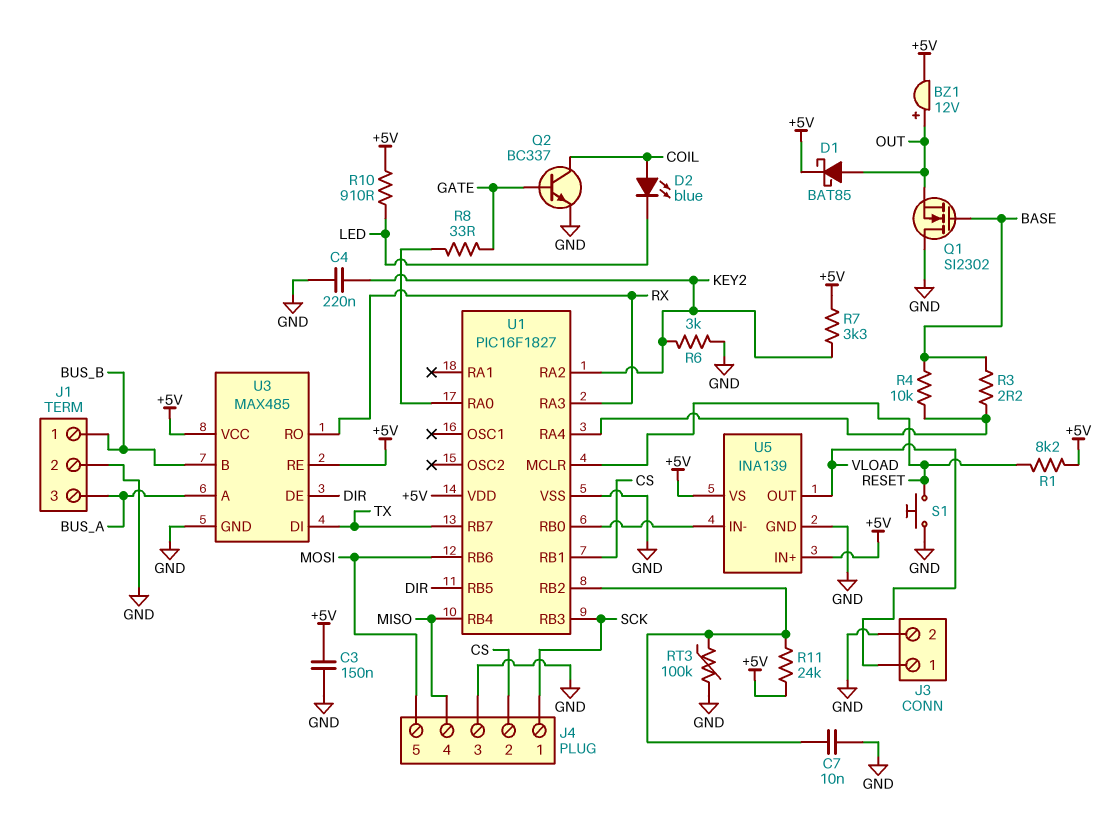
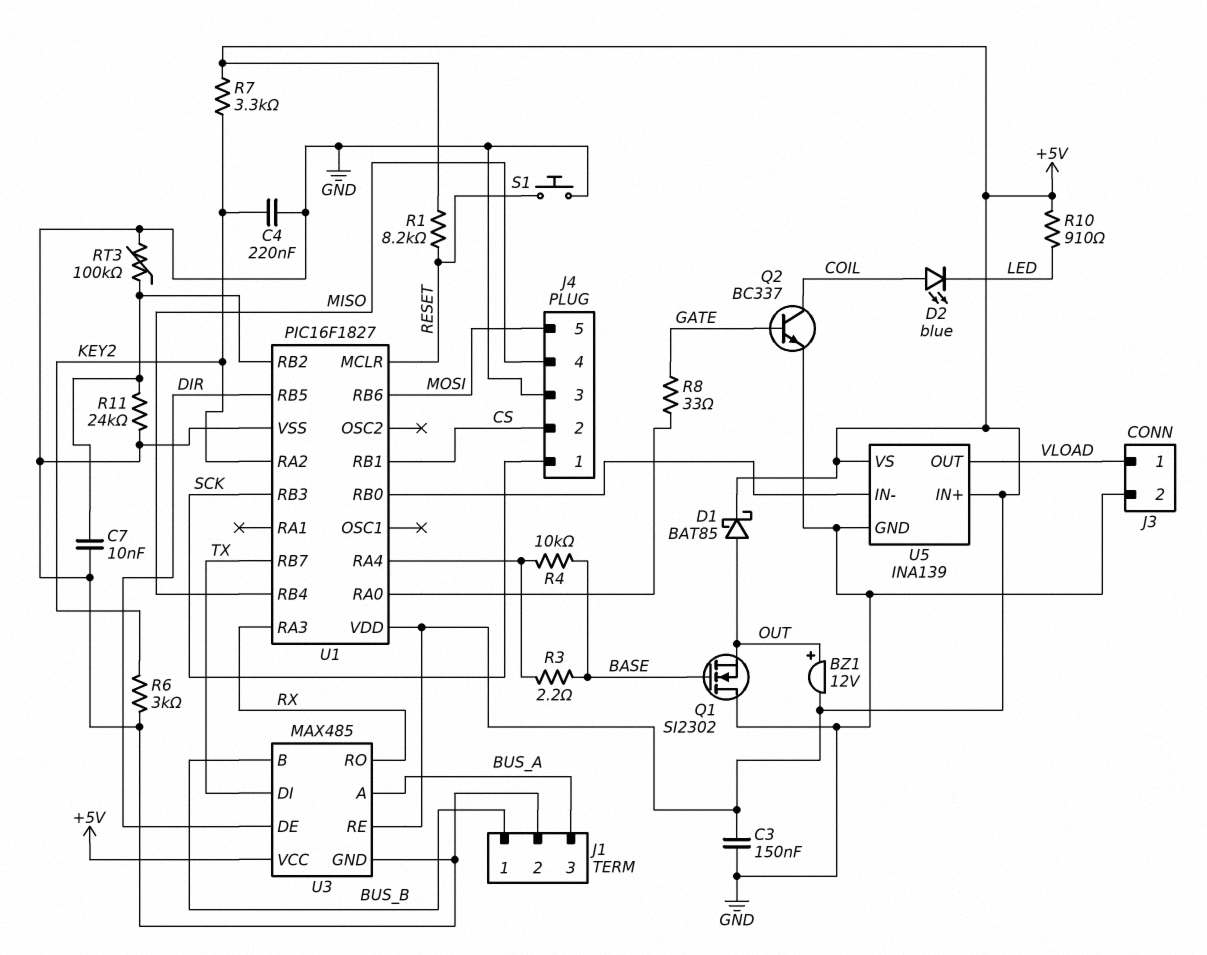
R11: 24k (+5V, U1/RB2) -> 24k (GND, U1/RB2)

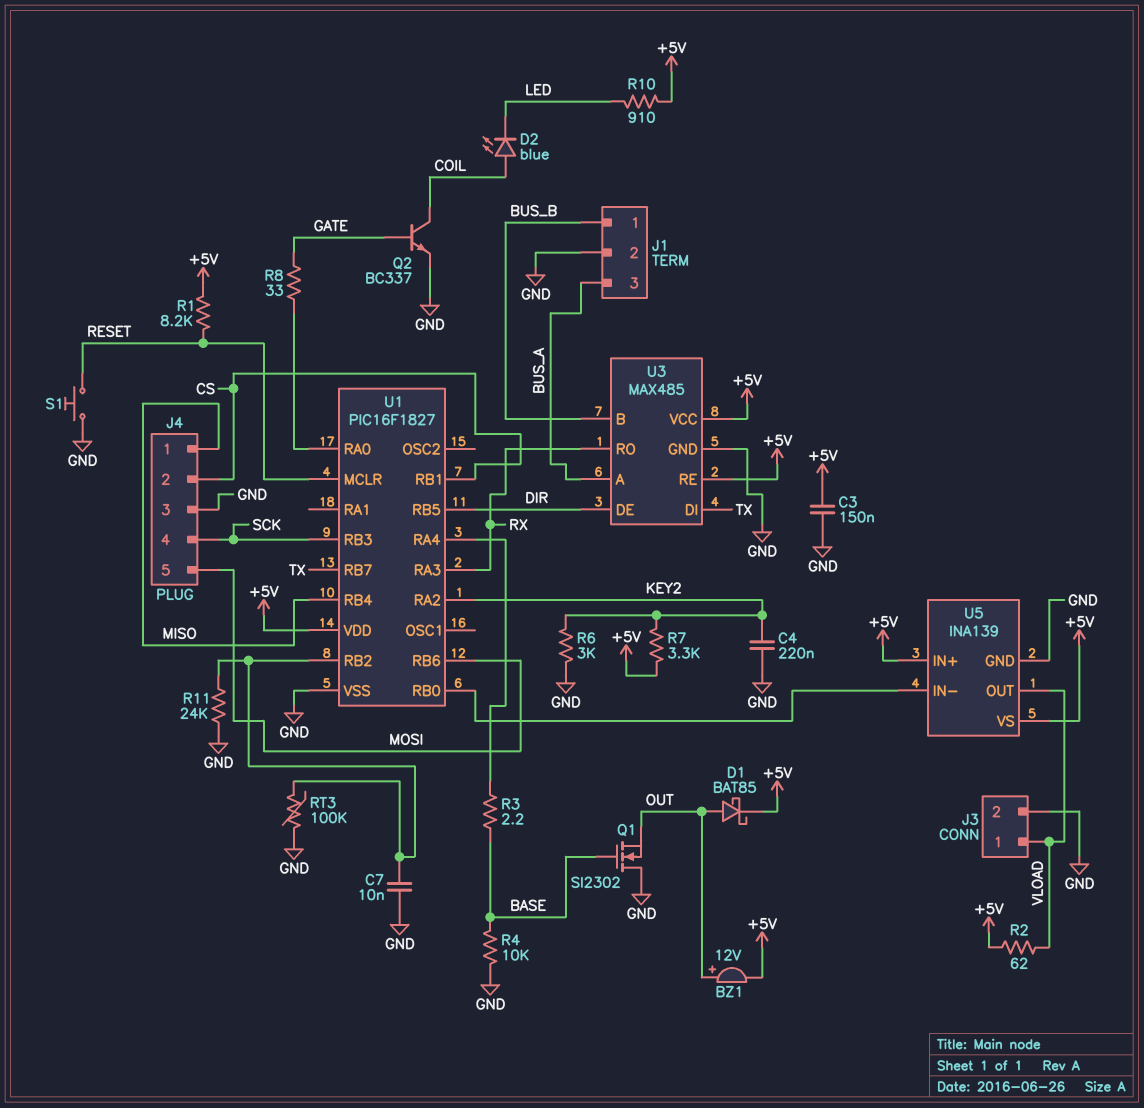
J4 pin 1: SCK -> MISO
J4 pin 4: MISO -> SCK
R2: none -> 62 (+5V, VLOAD)
R4: 10k (BASE, U1/RA4) -> 10k (BASE, GND)

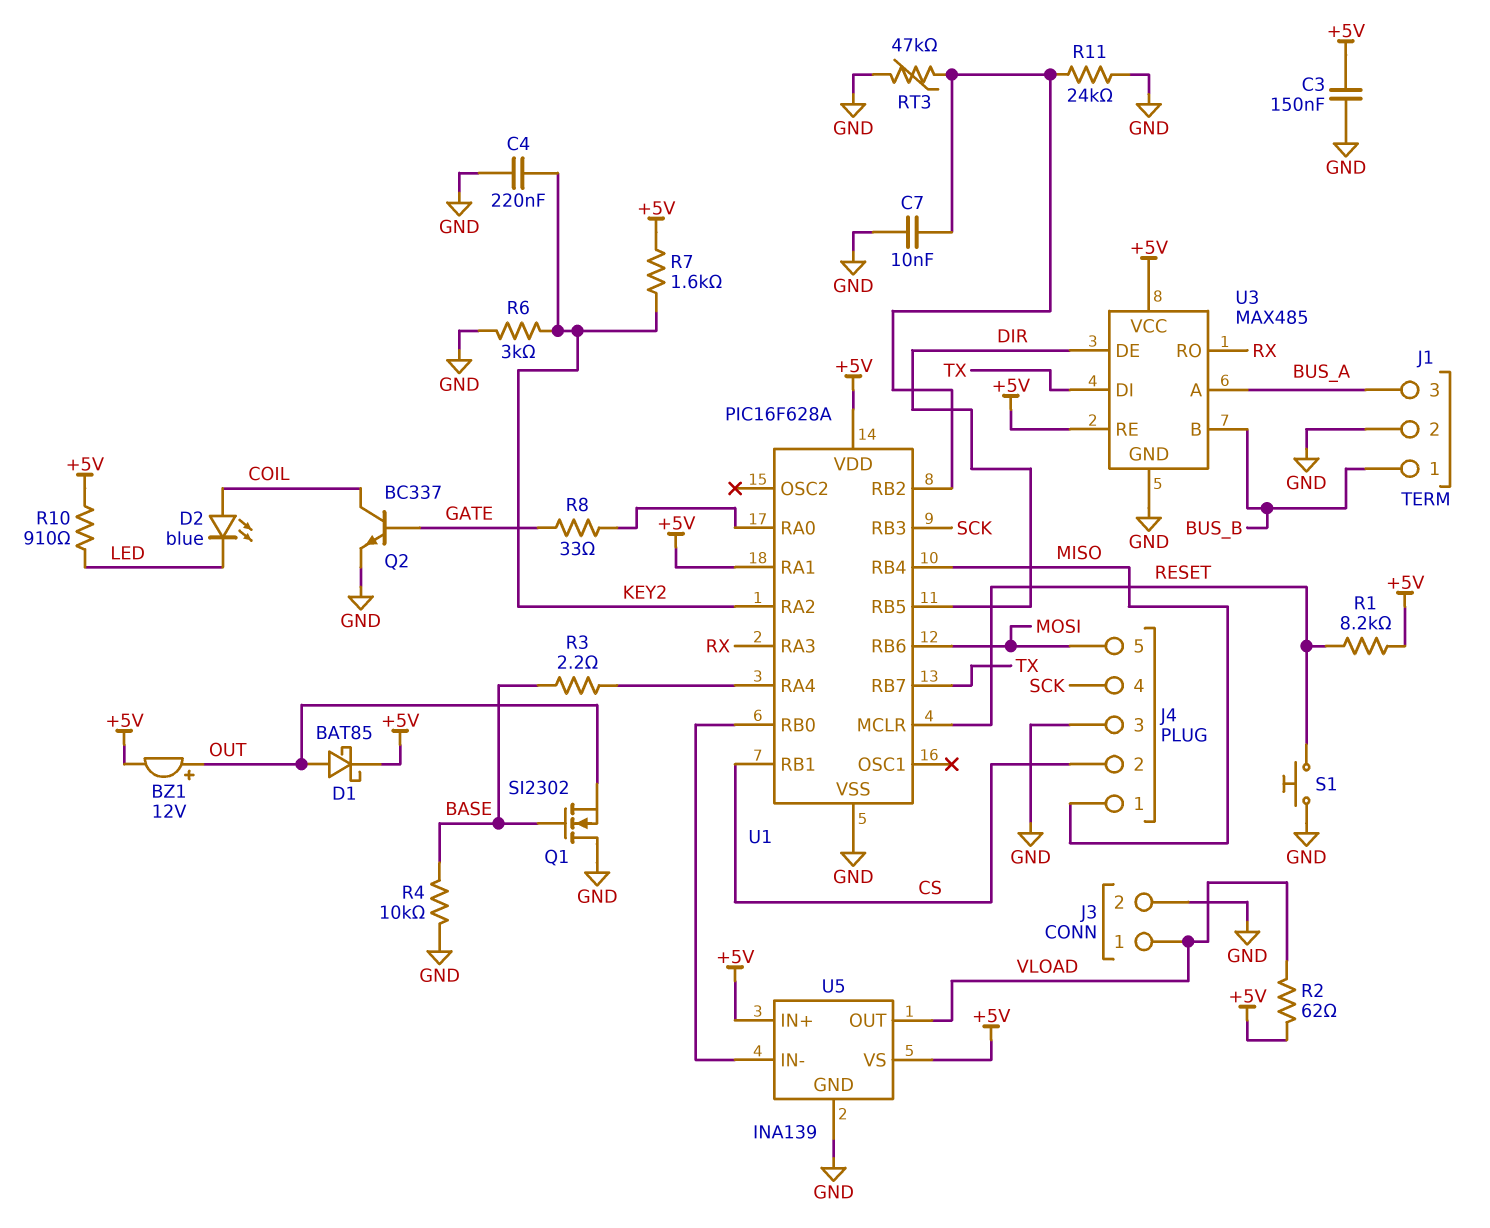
R7: 3.3k (+5V, KEY2) -> 1.6k (+5V, KEY2)
RT3: 100k (GND, U1/RB2) -> 47k (GND, U1/RB2)
U1: PIC16F1827 -> PIC16F628A
U1 pin RA1: none -> +5V

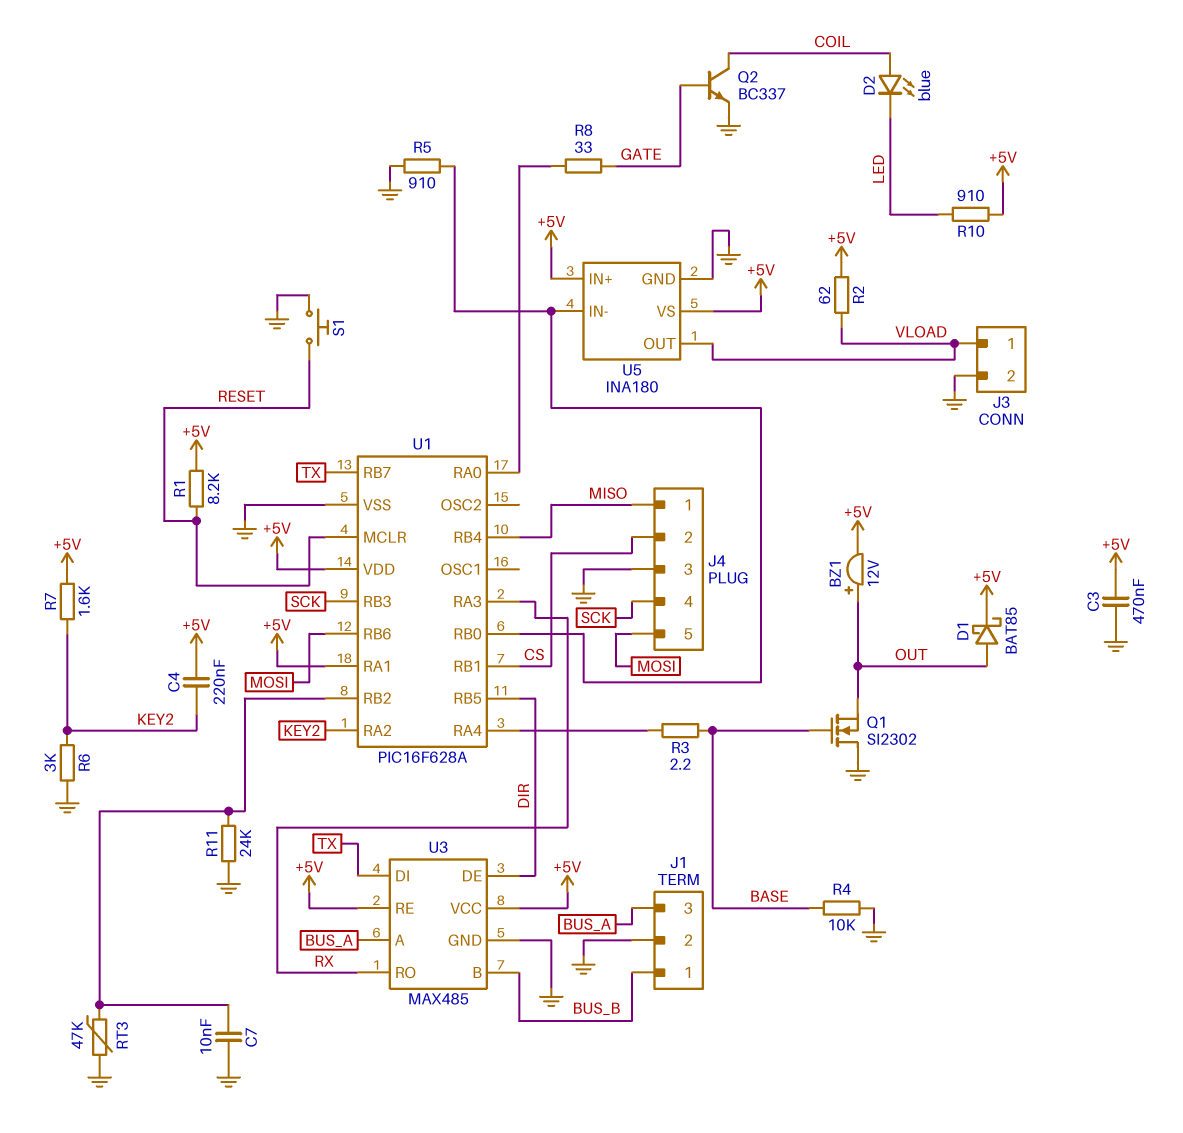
C3: 150nF (+5V, GND) -> 470nF (+5V, GND)
C4: 220nF (GND, KEY2) -> 220nF (+5V, KEY2)
R5: none -> 910 (GND, U1/RB0)
U5: INA139 -> INA180

